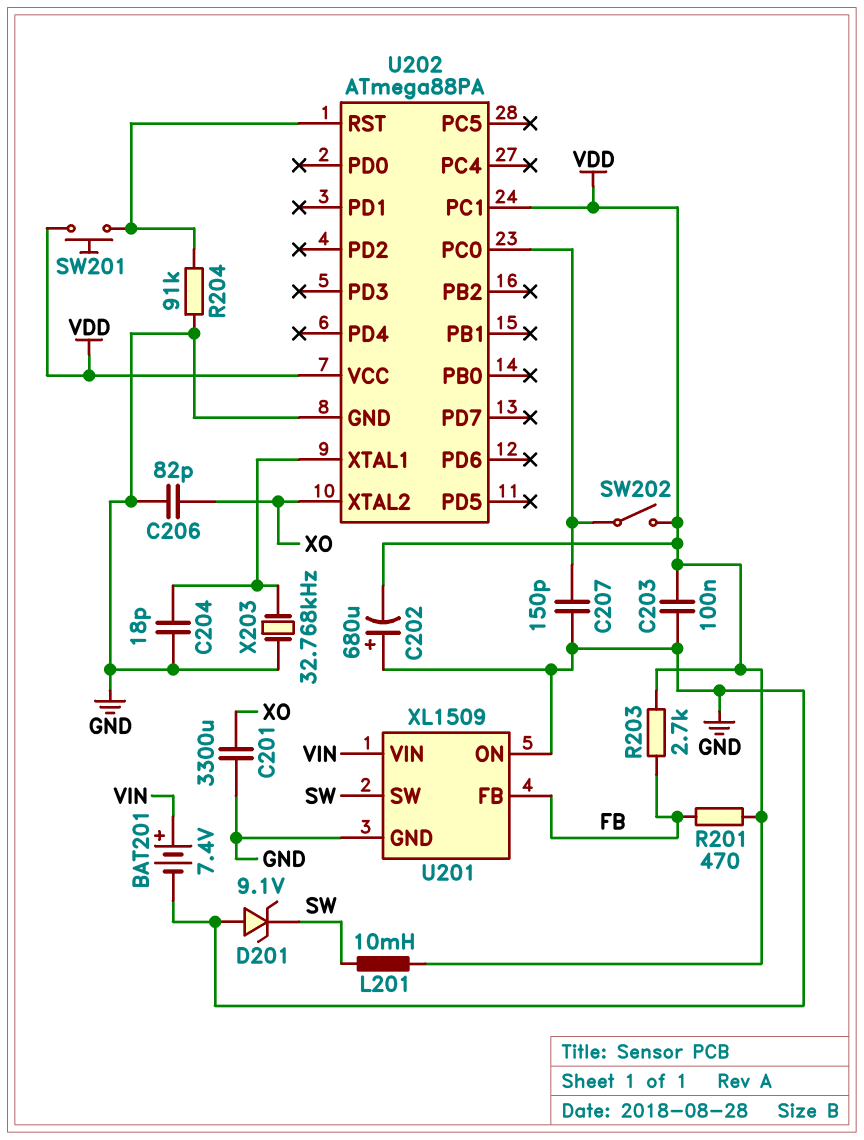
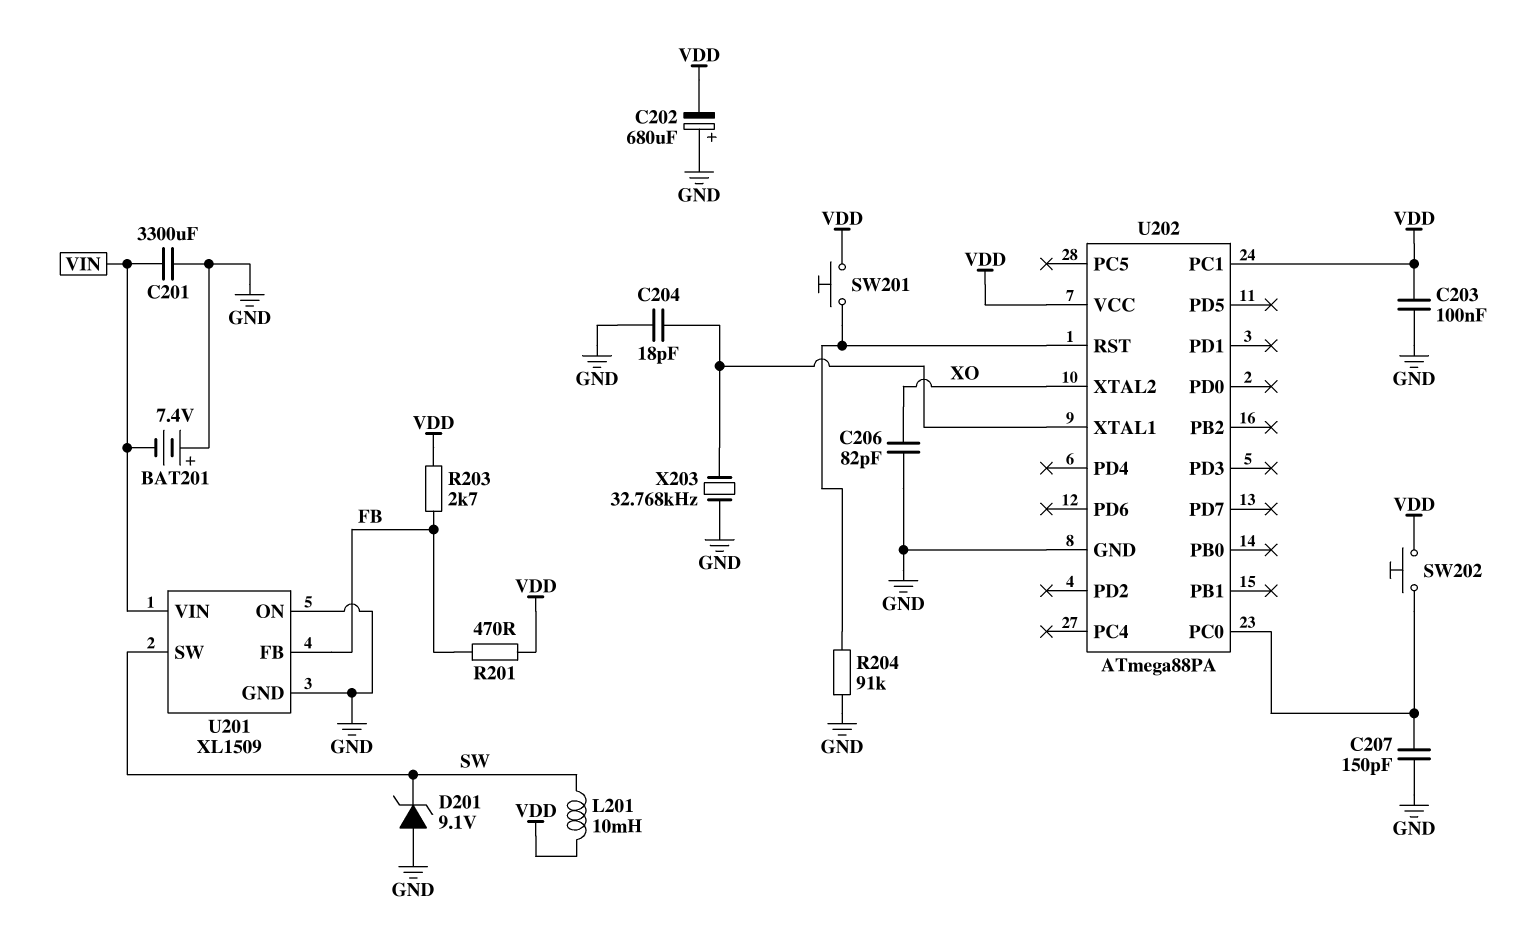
BAT201: 7.4V (plus VIN, minus GND) -> 7.4V (plus GND, minus VIN)
C201: 3300uF (GND, XO) -> 3300uF (GND, VIN)
SW202: switch (U202/PC0, VDD) -> button (U202/PC0, VDD)

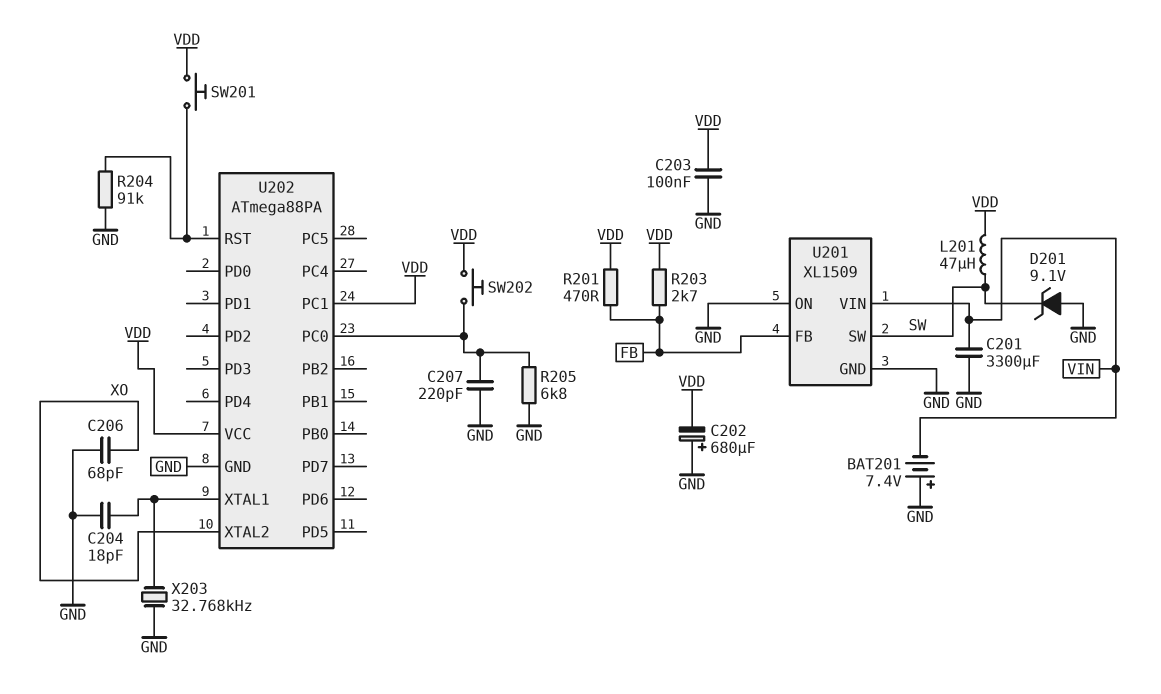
C206: 82pF (GND, XO) -> 68pF (GND, XO)
C207: 150pF (GND, U202/PC0) -> 220pF (GND, U202/PC0)
L201: 10mH (SW, VDD) -> 47uH (SW, VDD)
R205: none -> 6.8k (GND, U202/PC0)

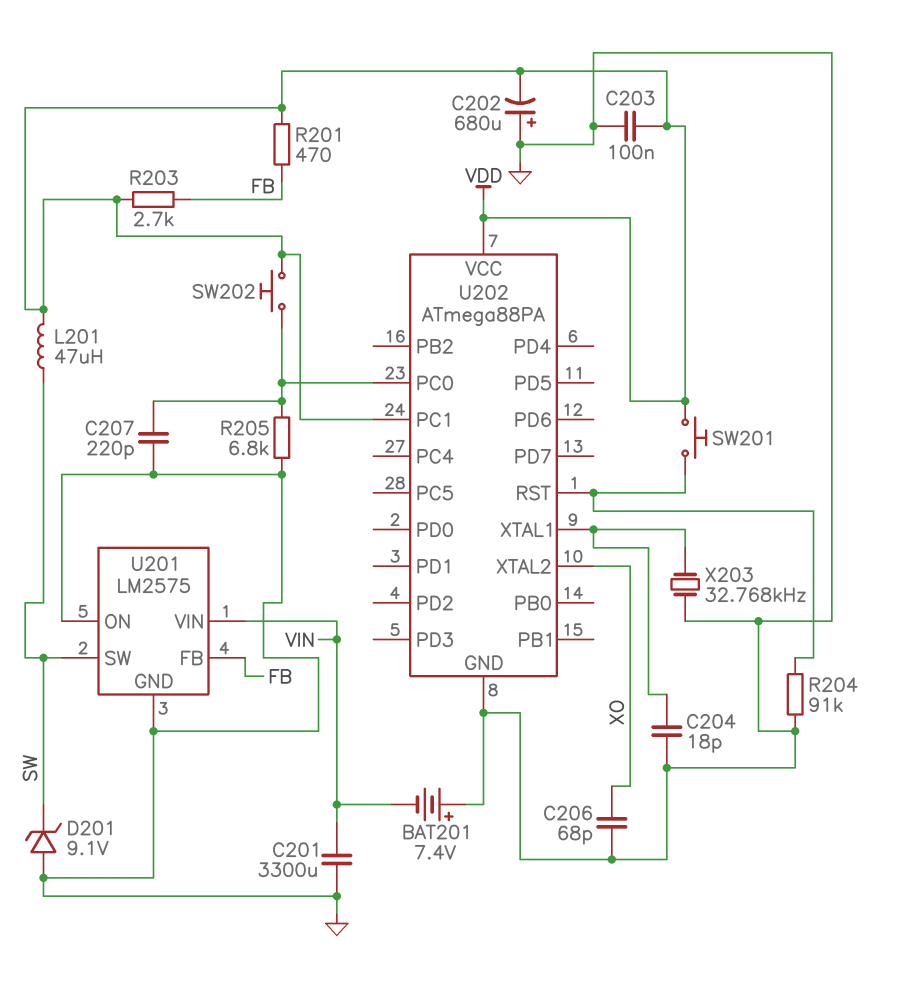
U201: XL1509 -> LM2575

